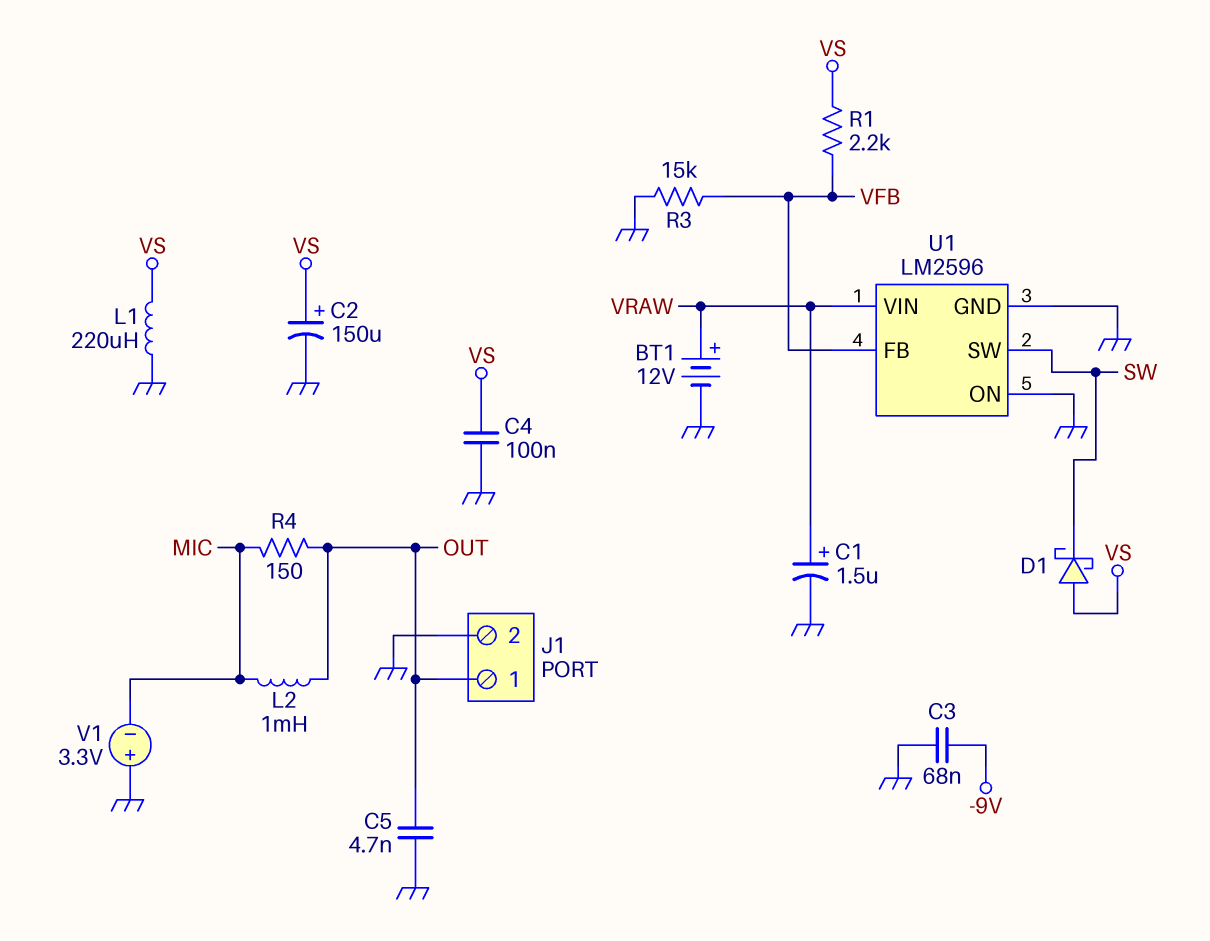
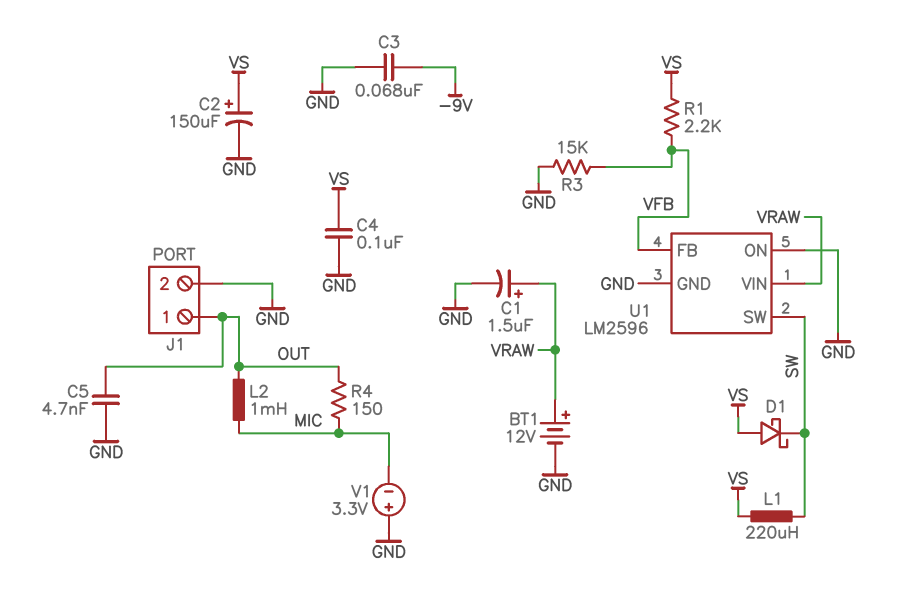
L1: 220uH (GND, VS) -> 220uH (SW, VS)

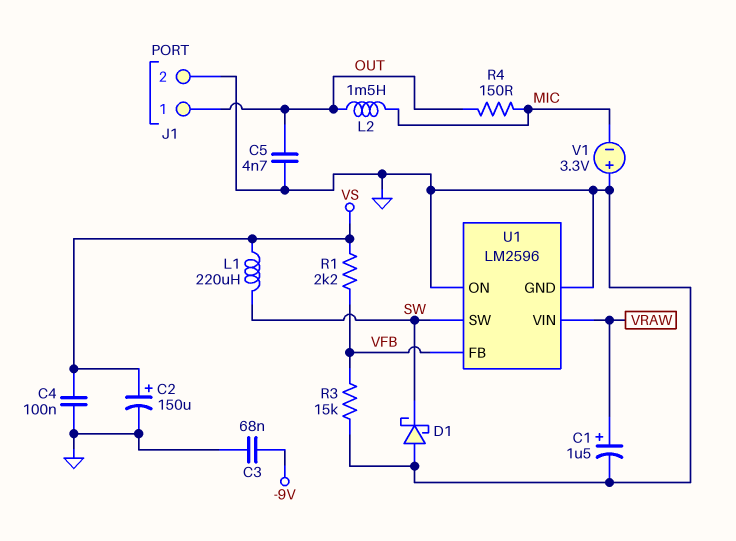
BT1: 12V (plus VRAW, minus GND) -> none
D1: schottky (A VS, K SW) -> schottky (A GND, K SW)
L2: 1mH (MIC, OUT) -> 1.5mH (MIC, OUT)

